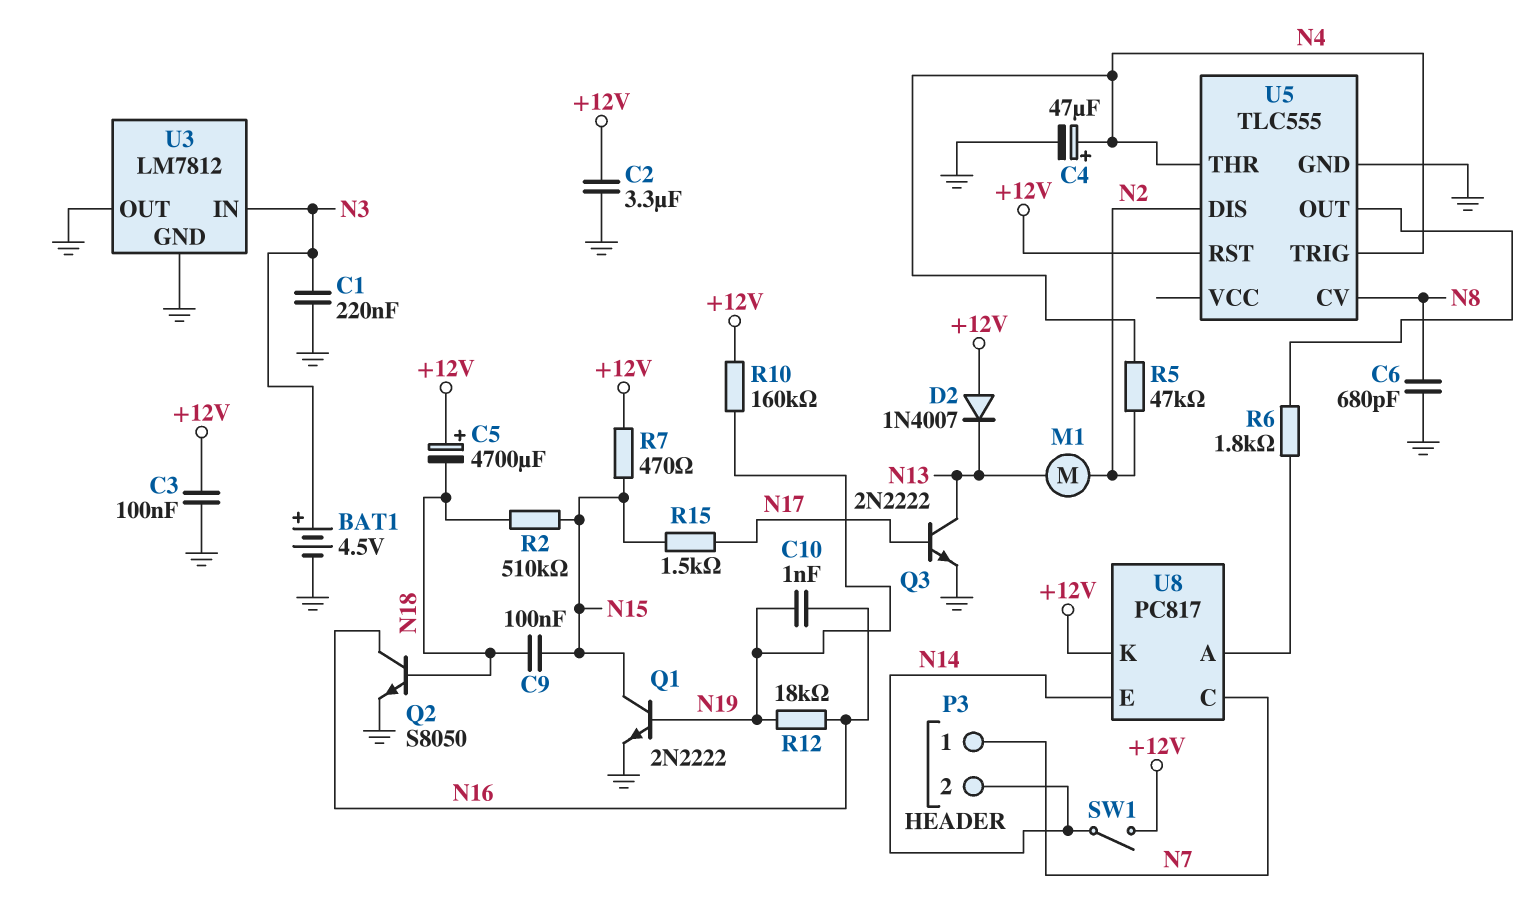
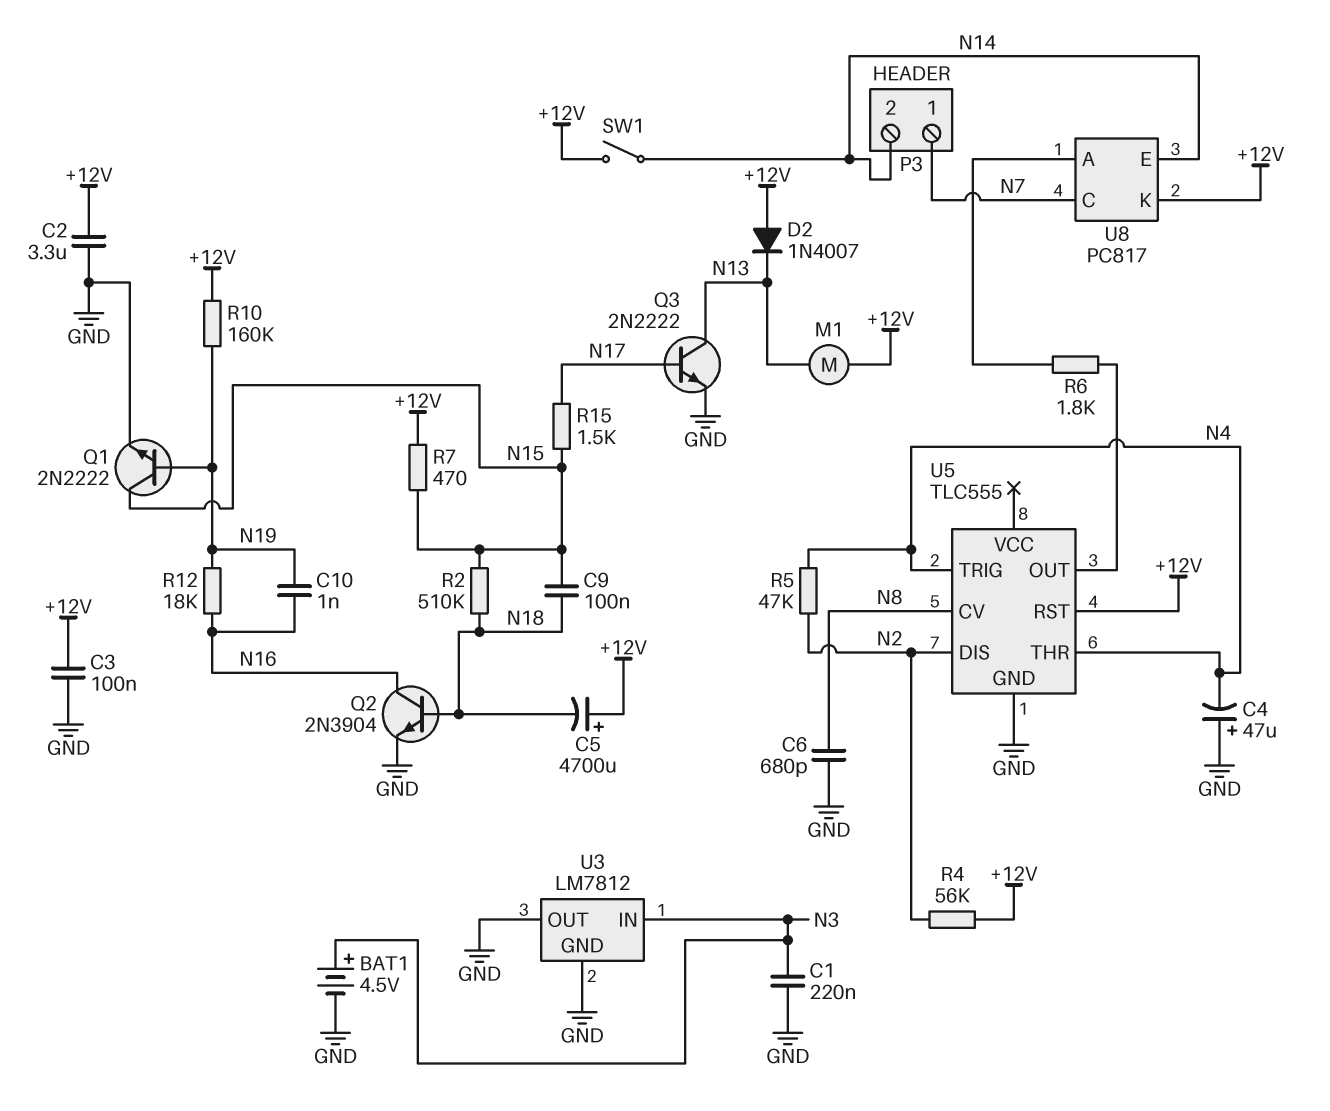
C4: 47uF (plus N4, minus GND) -> 47uF (plus GND, minus N4)
M1: motor (N2, N13) -> motor (+12V, N13)
Q2: NPN S8050 (B N18, C N16, E GND) -> NPN 2N3904 (B N18, C N16, E GND)
R4: none -> 56k (+12V, N2)

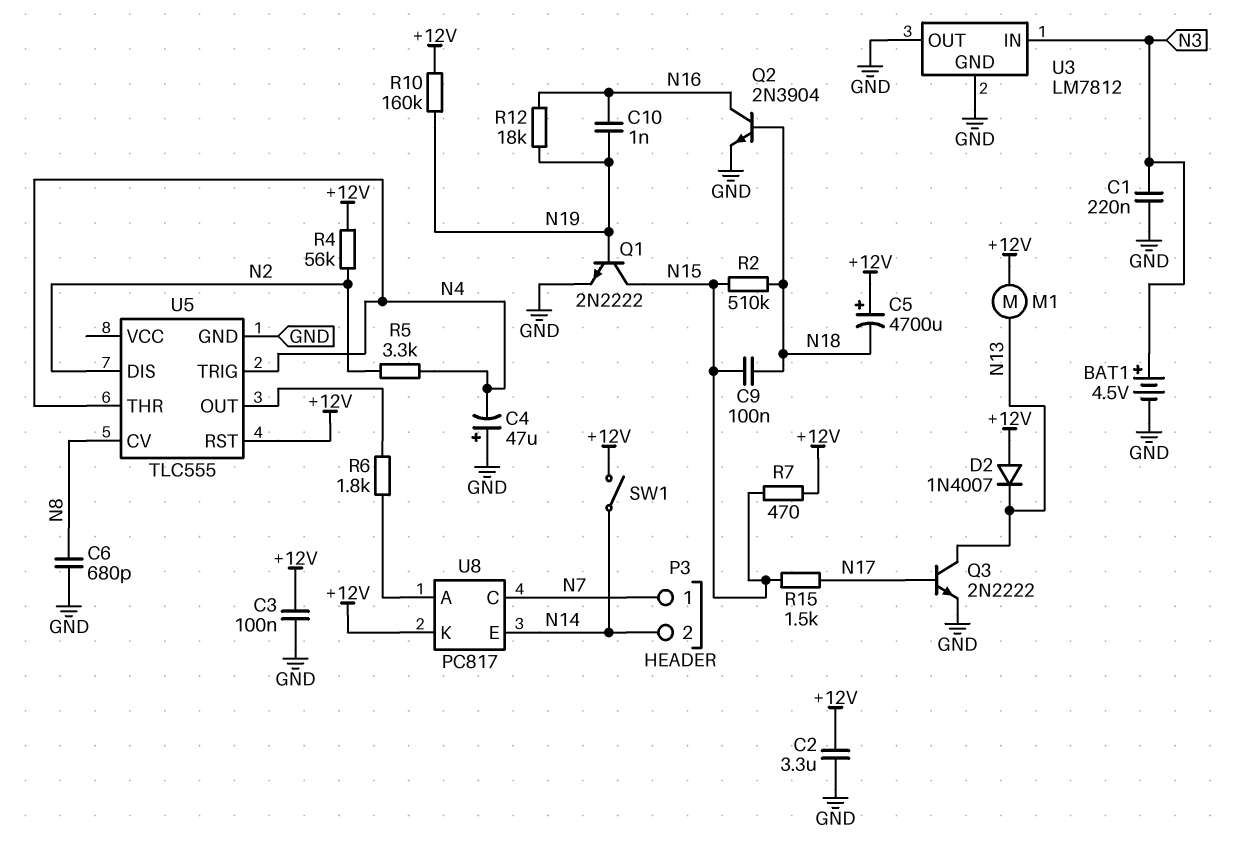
R5: 47k (N2, N4) -> 3.3k (N2, N4)

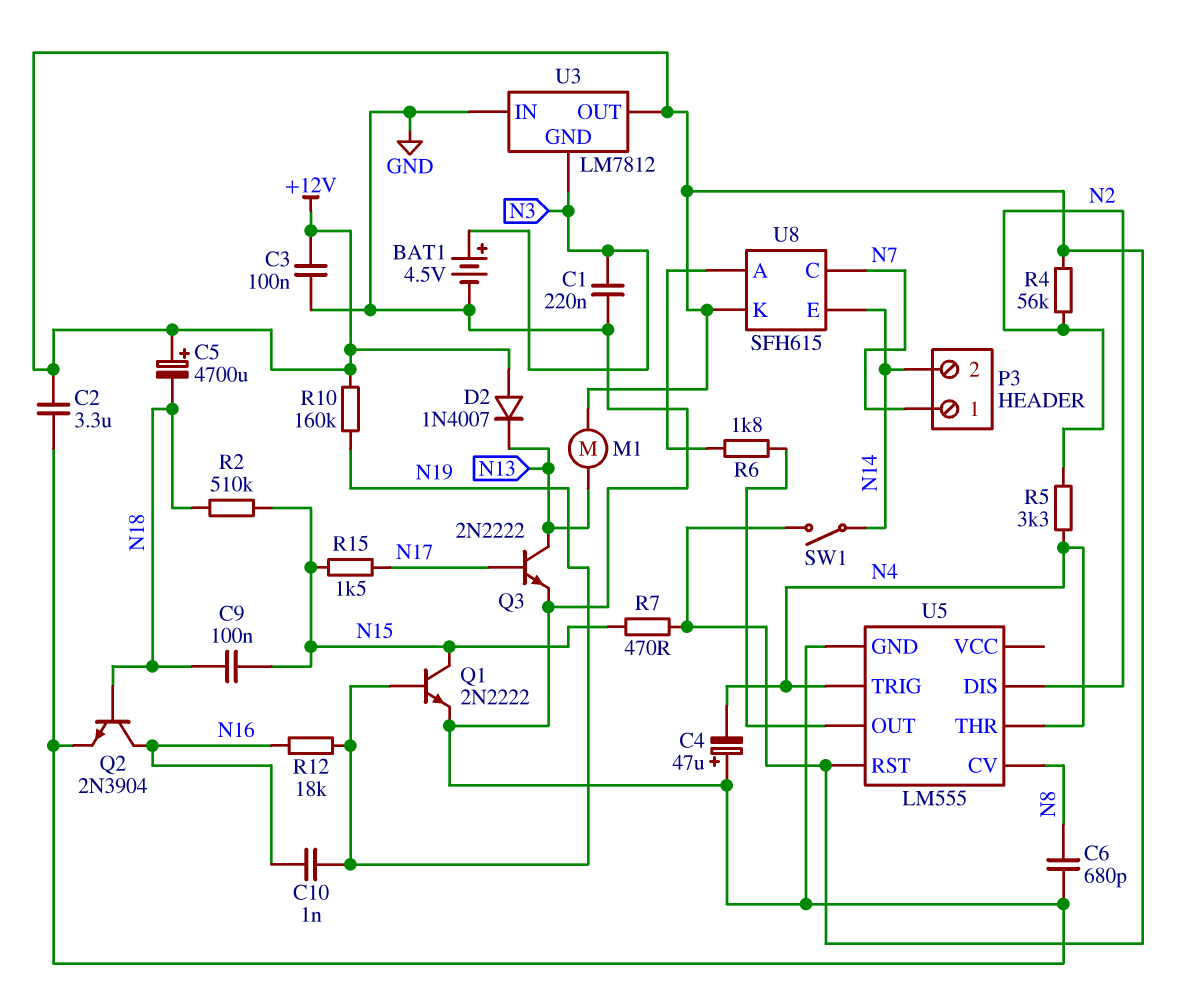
U3 pin GND: GND -> N3
U3 pin IN: N3 -> GND
U3 pin OUT: GND -> +12V
U5: TLC555 -> LM555
U8: PC817 -> SFH615

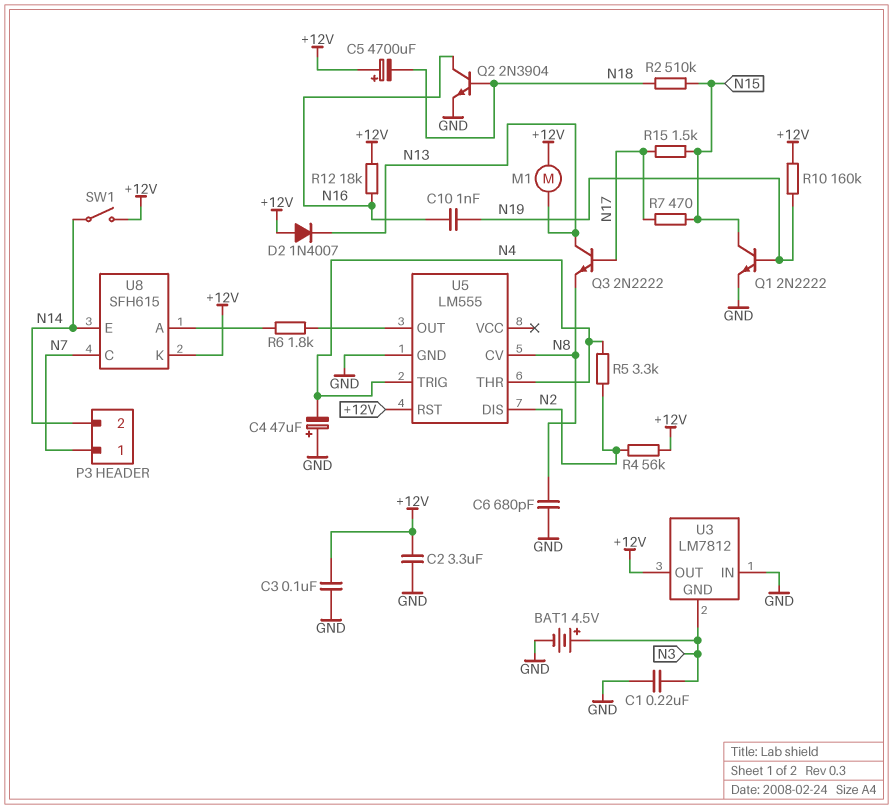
C9: 100nF (N15, N18) -> none
Q3: NPN 2N2222 (B N17, C N13, E GND) -> NPN 2N2222 (B N17, C N13, E N8)
R7: 470 (+12V, N15) -> 470 (N15, N17)
R12: 18k (N16, N19) -> 18k (+12V, N16)

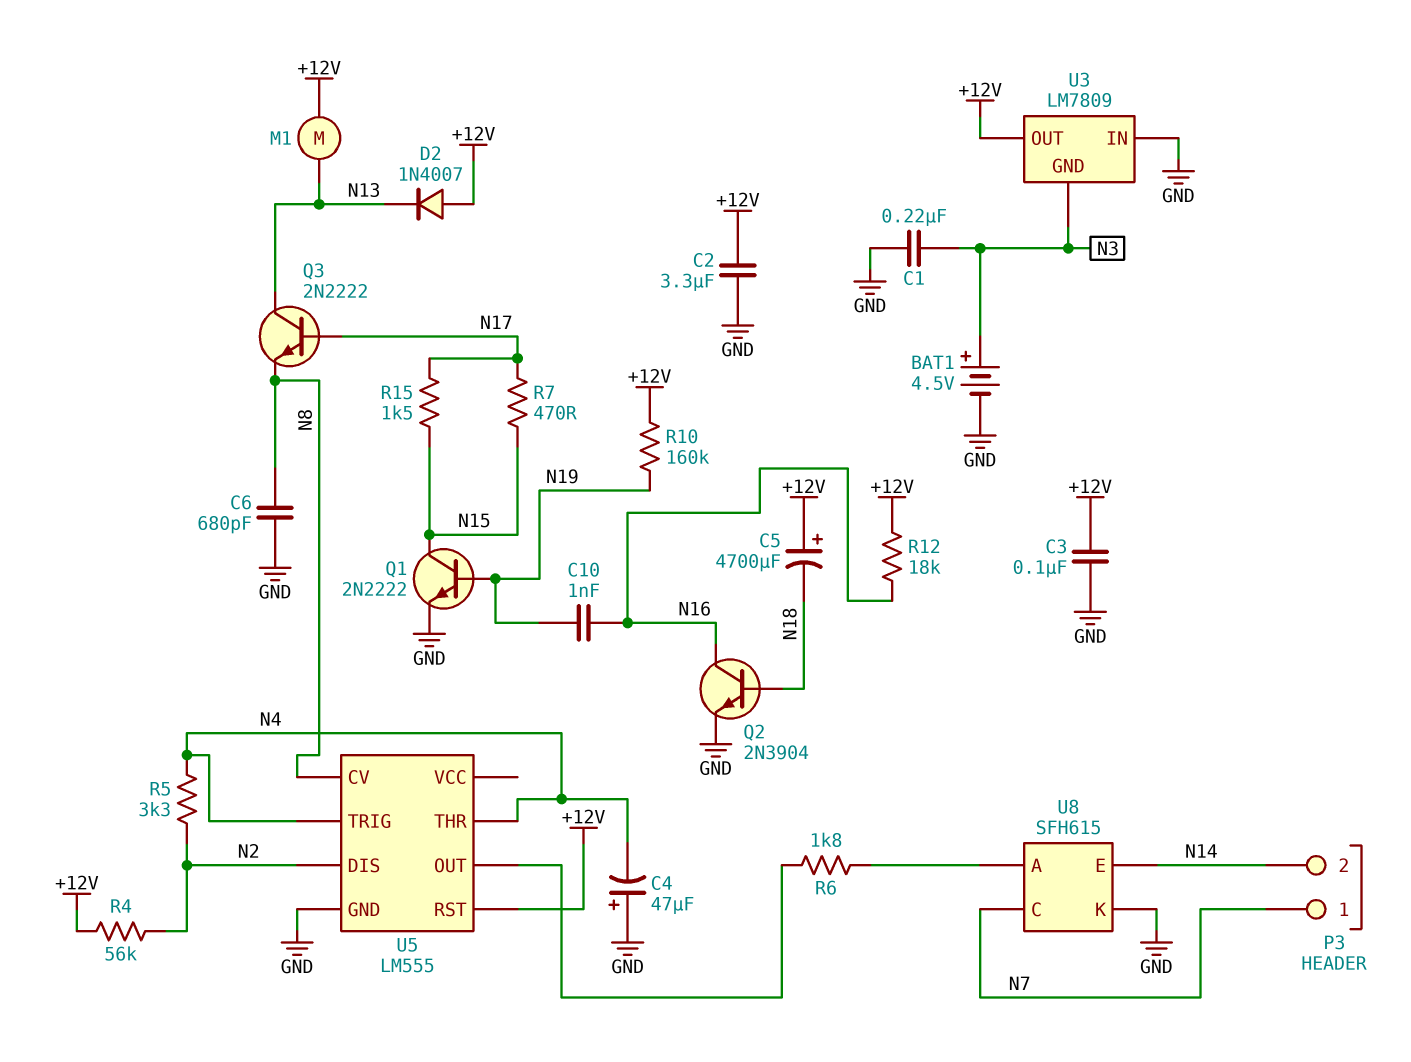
R2: 510k (N15, N18) -> none
SW1: switch (+12V, N14) -> none
U3: LM7812 -> LM7809
U8 pin K: +12V -> GND

